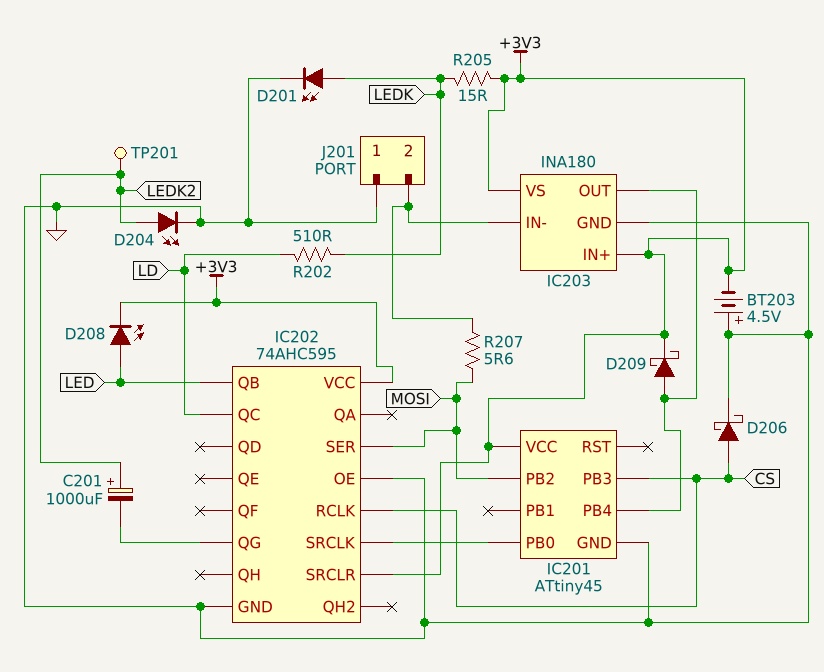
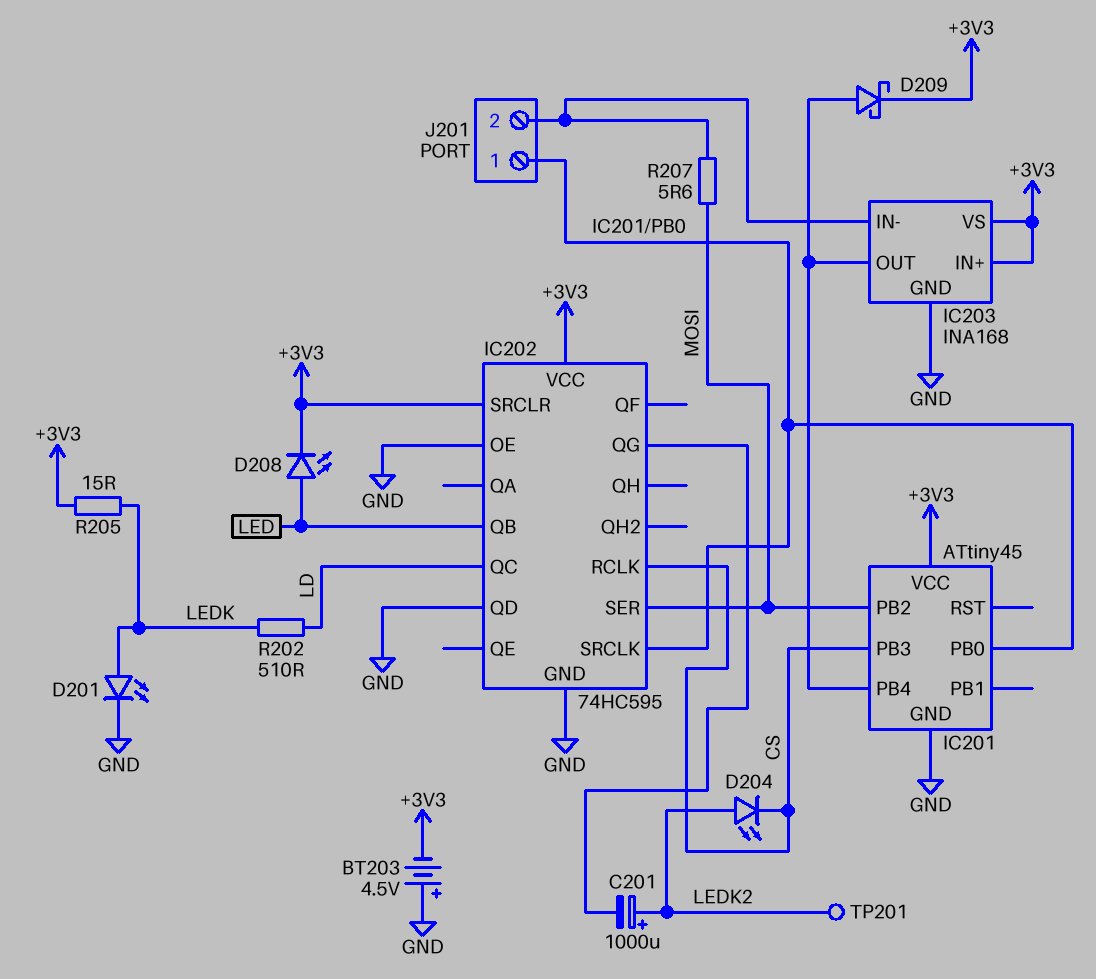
D204: LED (A LEDK2, K GND) -> LED (A LEDK2, K CS)
D206: schottky (A CS, K GND) -> none
IC202: 74AHC595 -> 74HC595
IC202 pin QD: none -> GND
IC203: INA180 -> INA168
J201 pin 1: GND -> IC201/PB0

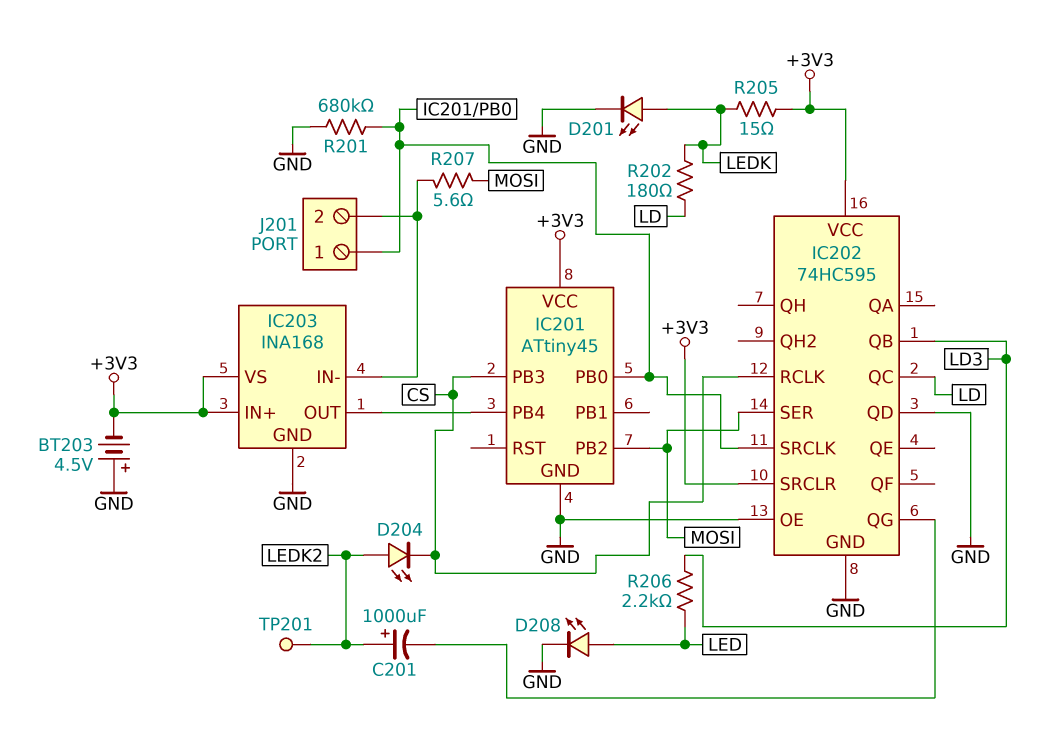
D208: LED (A LED, K +3V3) -> LED (A LED, K GND)
D209: schottky (A IC201/PB4, K +3V3) -> none
IC202 pin QB: LED -> LD3
R201: none -> 680k (GND, IC201/PB0)
R202: 510 (LD, LEDK) -> 180 (LD, LEDK)
R206: none -> 2.2k (LD3, LED)

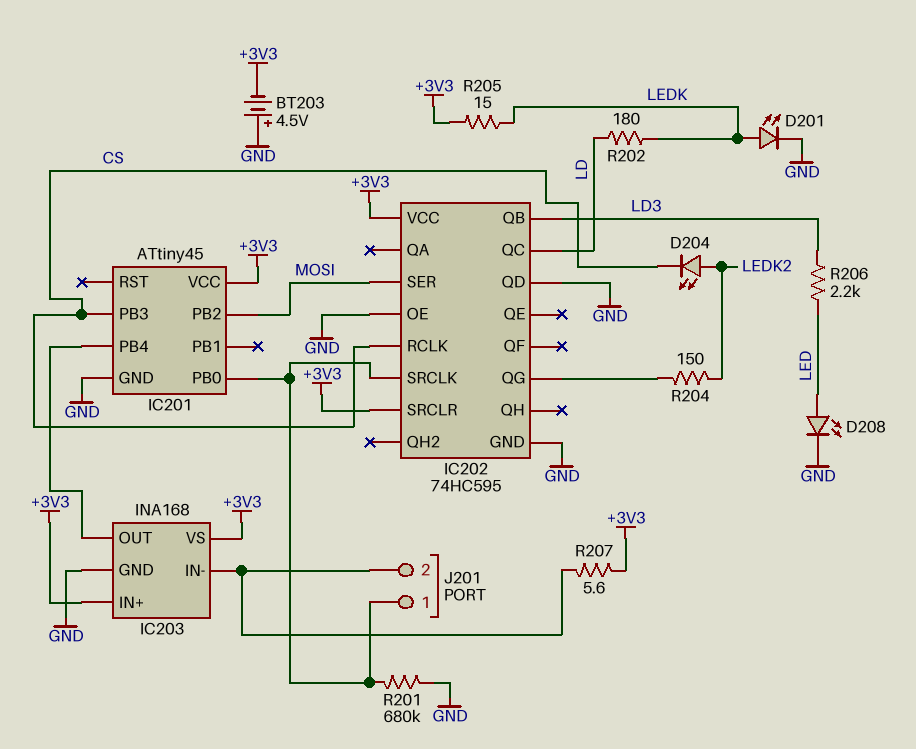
C201: 1000uF (plus LEDK2, minus IC202/QG) -> none
R204: none -> 150 (IC202/QG, LEDK2)
R207: 5.6 (IC203/IN-, MOSI) -> 5.6 (+3V3, IC203/IN-)
TP201: test point (LEDK2) -> none

